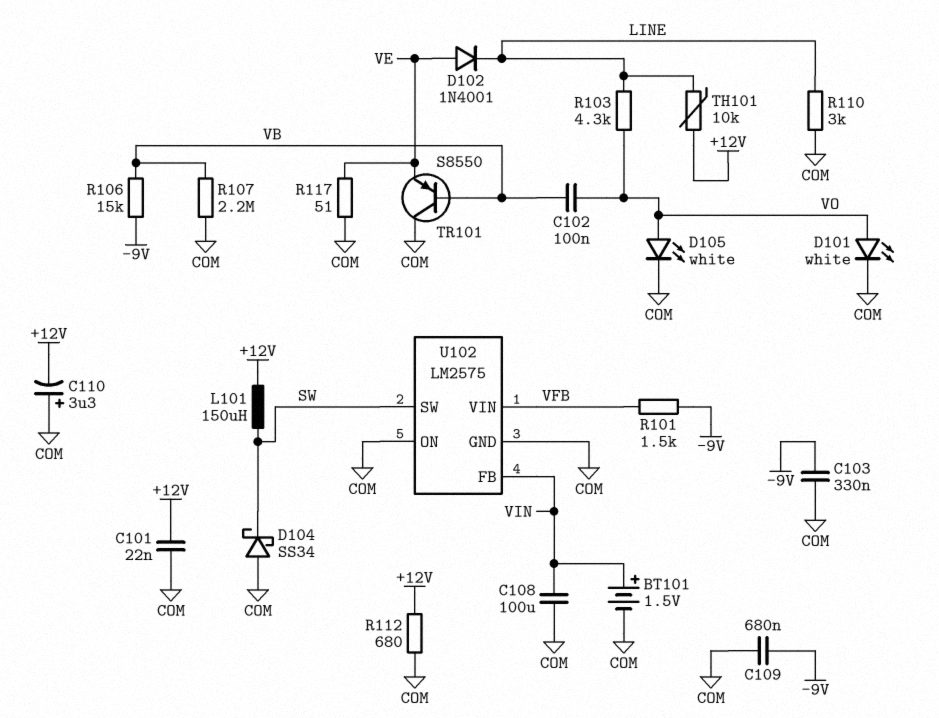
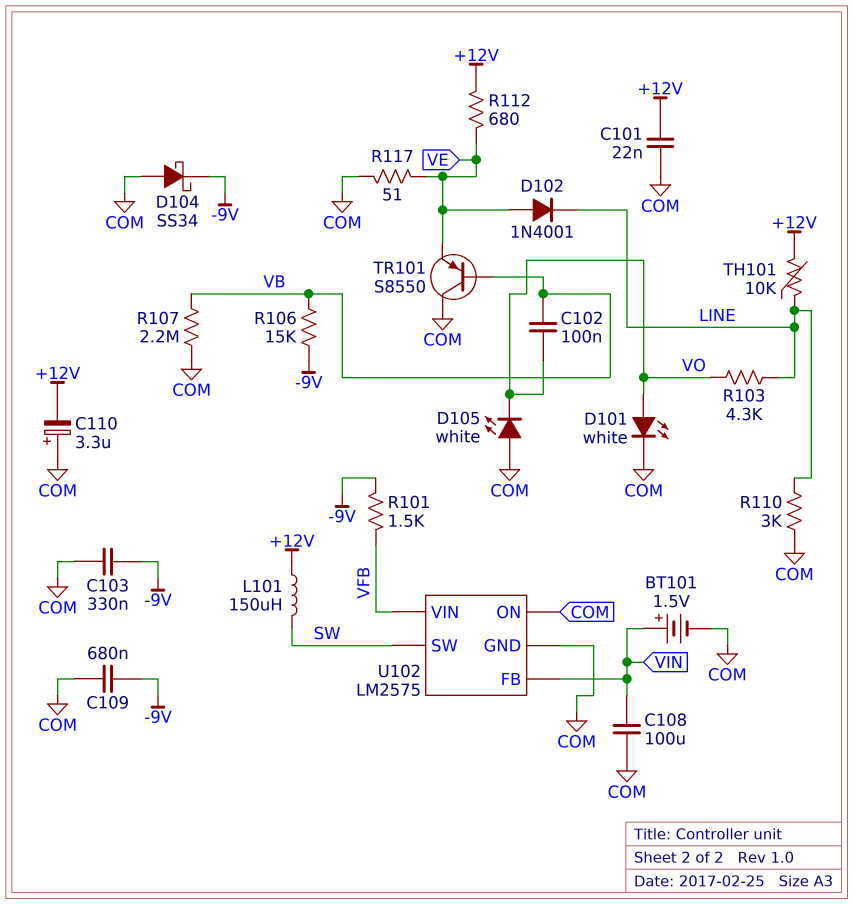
D104: schottky SS34 (A COM, K SW) -> schottky SS34 (A COM, K -9V)
D105: LED white (A VO, K COM) -> LED white (A COM, K VO)
R112: 680 (+12V, COM) -> 680 (+12V, VE)

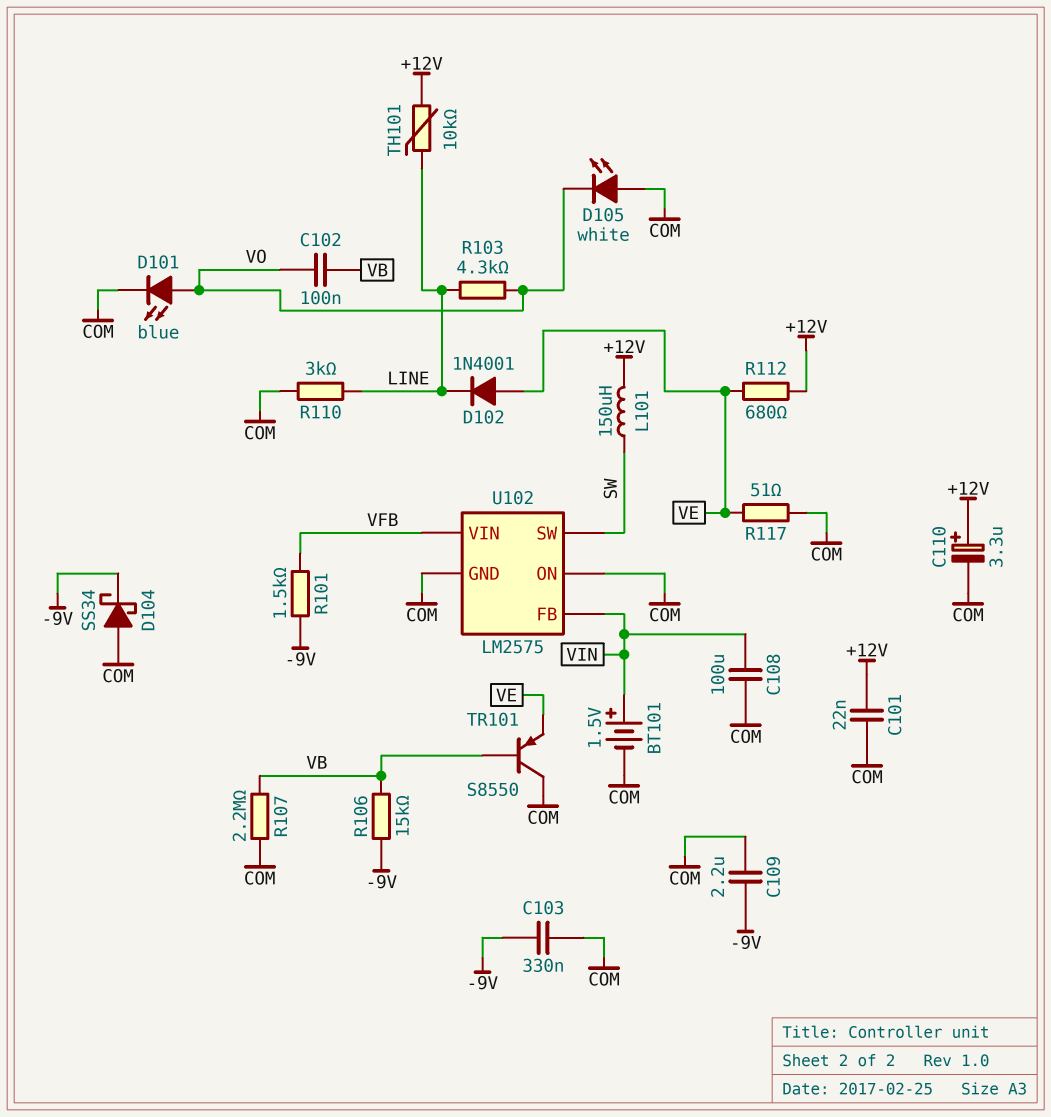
C109: 680nF (-9V, COM) -> 2.2uF (-9V, COM)
C110: 3.3uF (plus COM, minus +12V) -> 3.3uF (plus +12V, minus COM)
D101: LED white (A VO, K COM) -> LED blue (A VO, K COM)

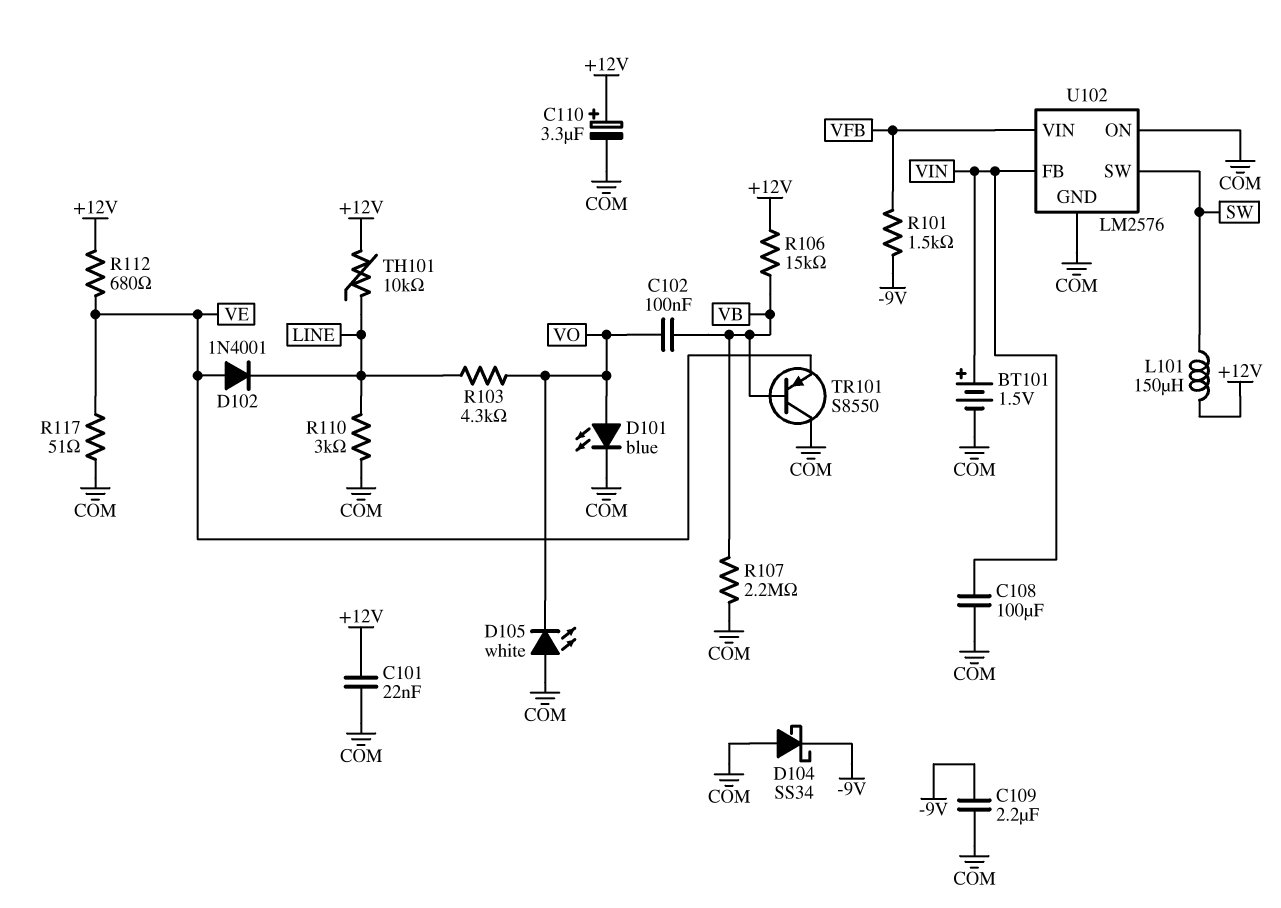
C103: 330nF (-9V, COM) -> none
R106: 15k (-9V, VB) -> 15k (+12V, VB)
U102: LM2575 -> LM2576

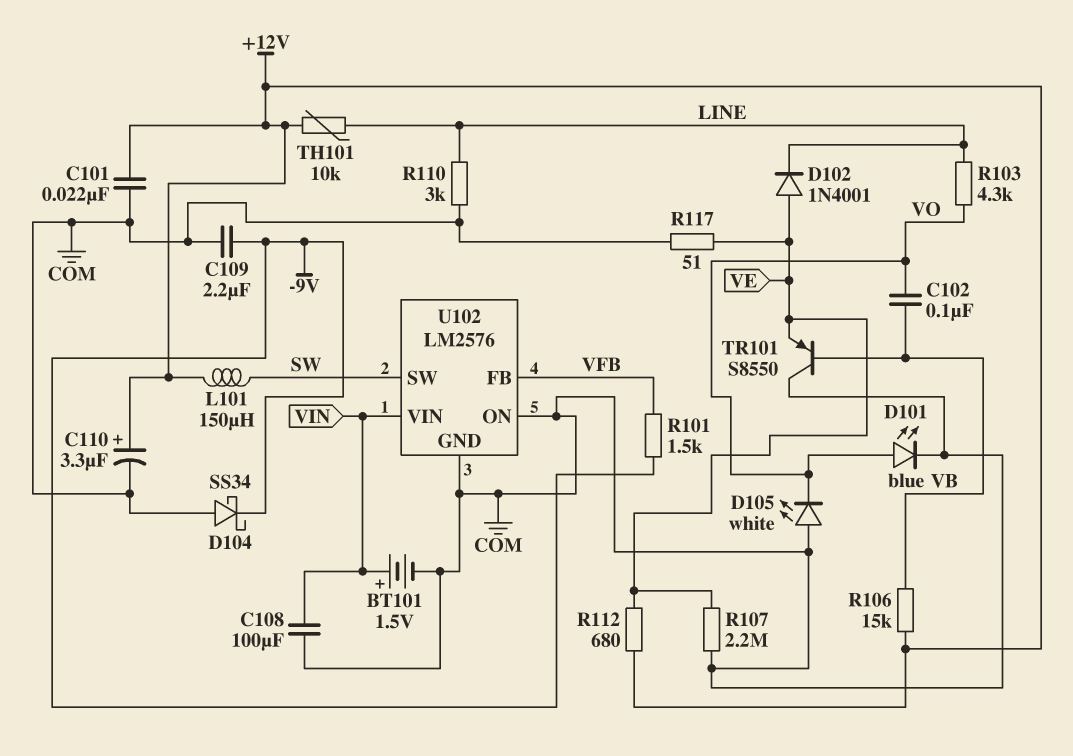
R107: 2.2M (COM, VB) -> 2.2M (COM, VE)
U102 pin FB: VIN -> VFB
U102 pin VIN: VFB -> VIN

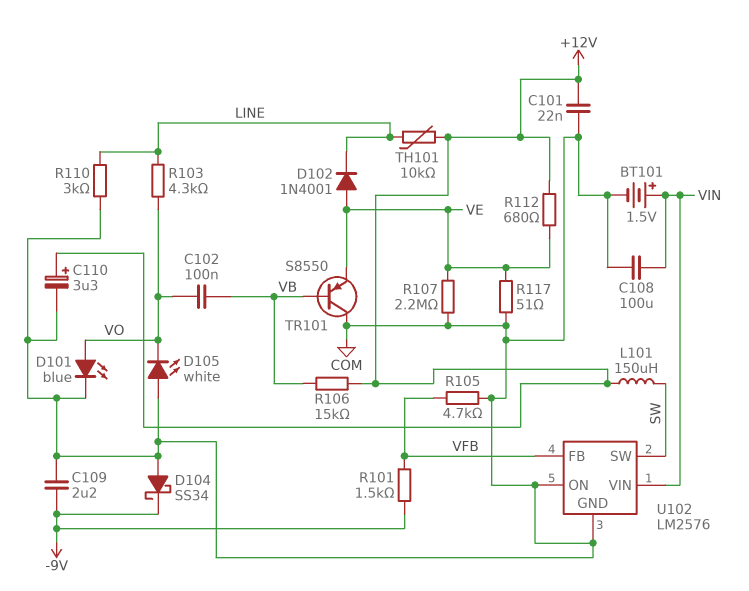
R105: none -> 4.7k (COM, VFB)

